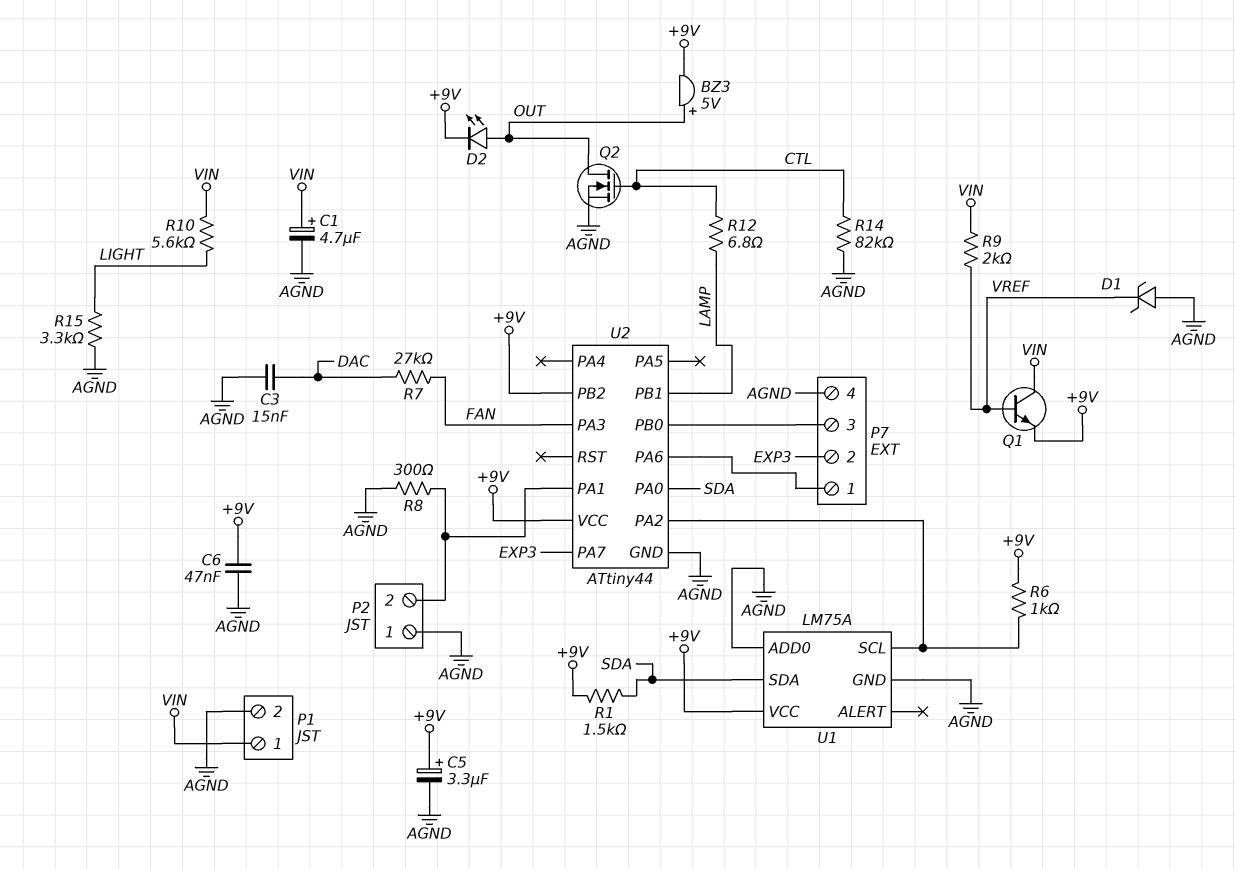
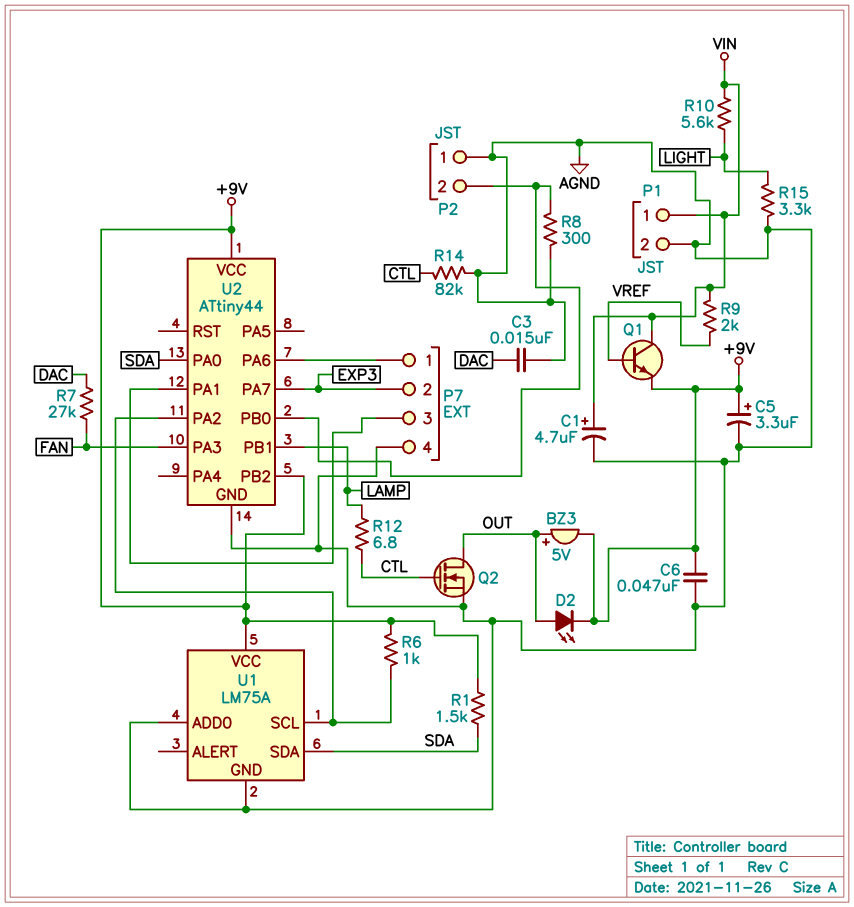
D1: zener (A AGND, K VREF) -> none
U2 pin PA1: P2/2 -> P7/3
U2 pin PB0: P7/3 -> P2/2

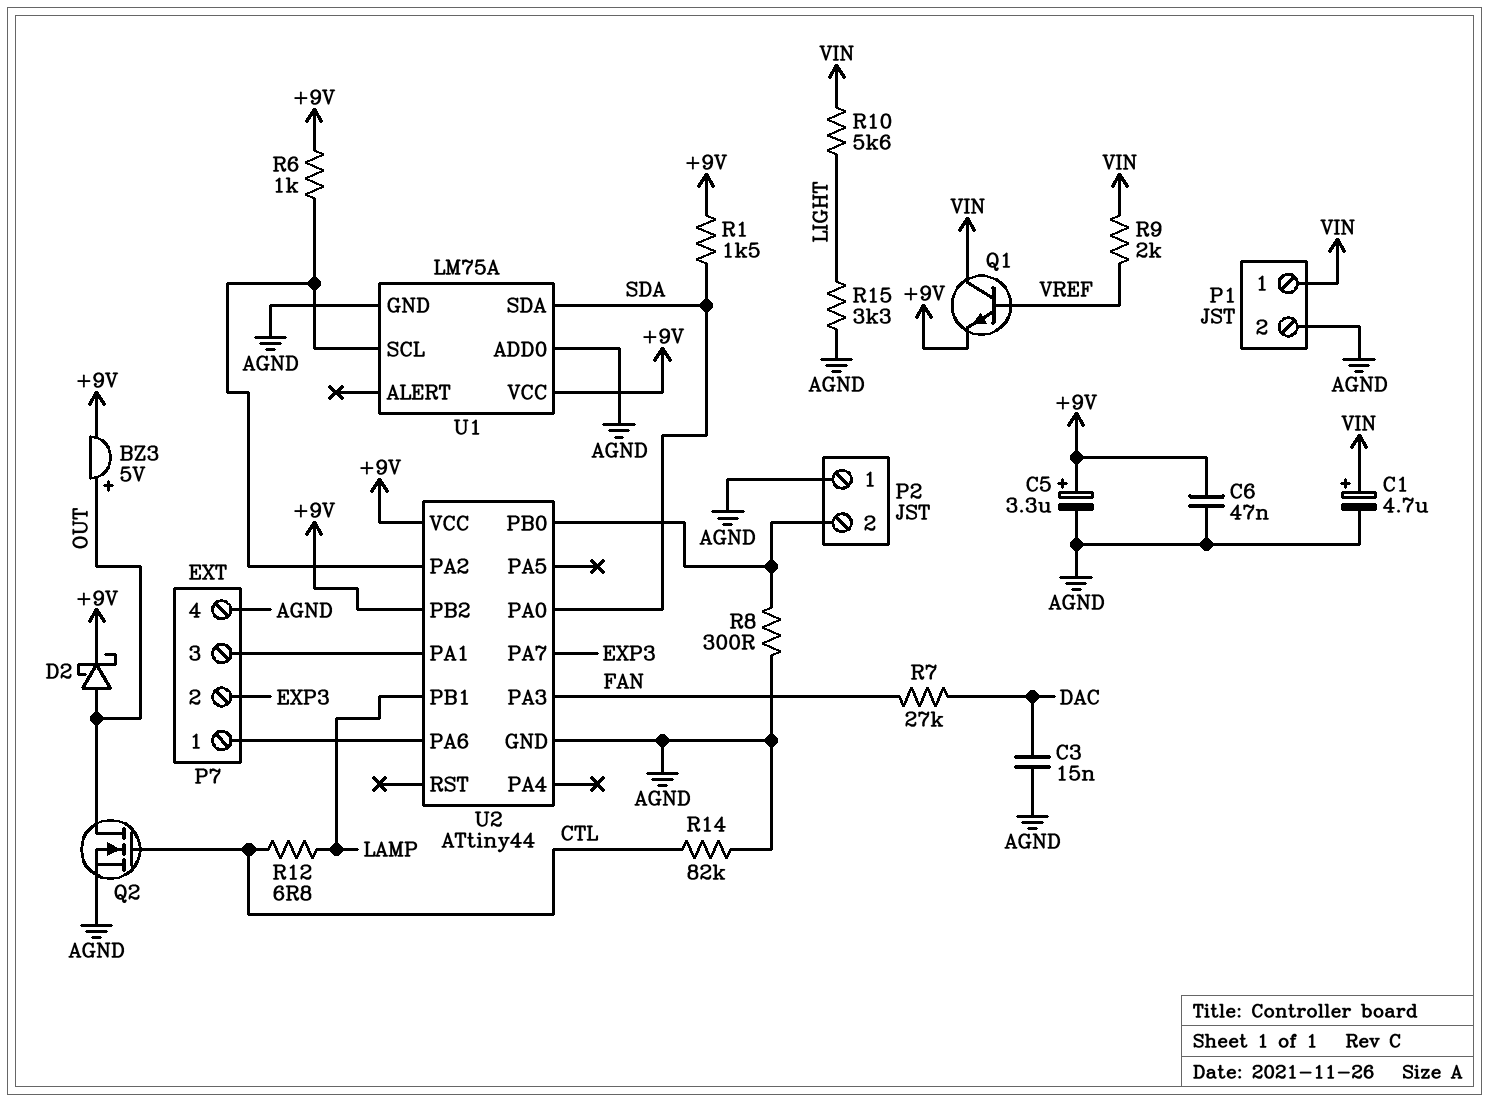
D2: LED (A OUT, K +9V) -> schottky (A OUT, K +9V)

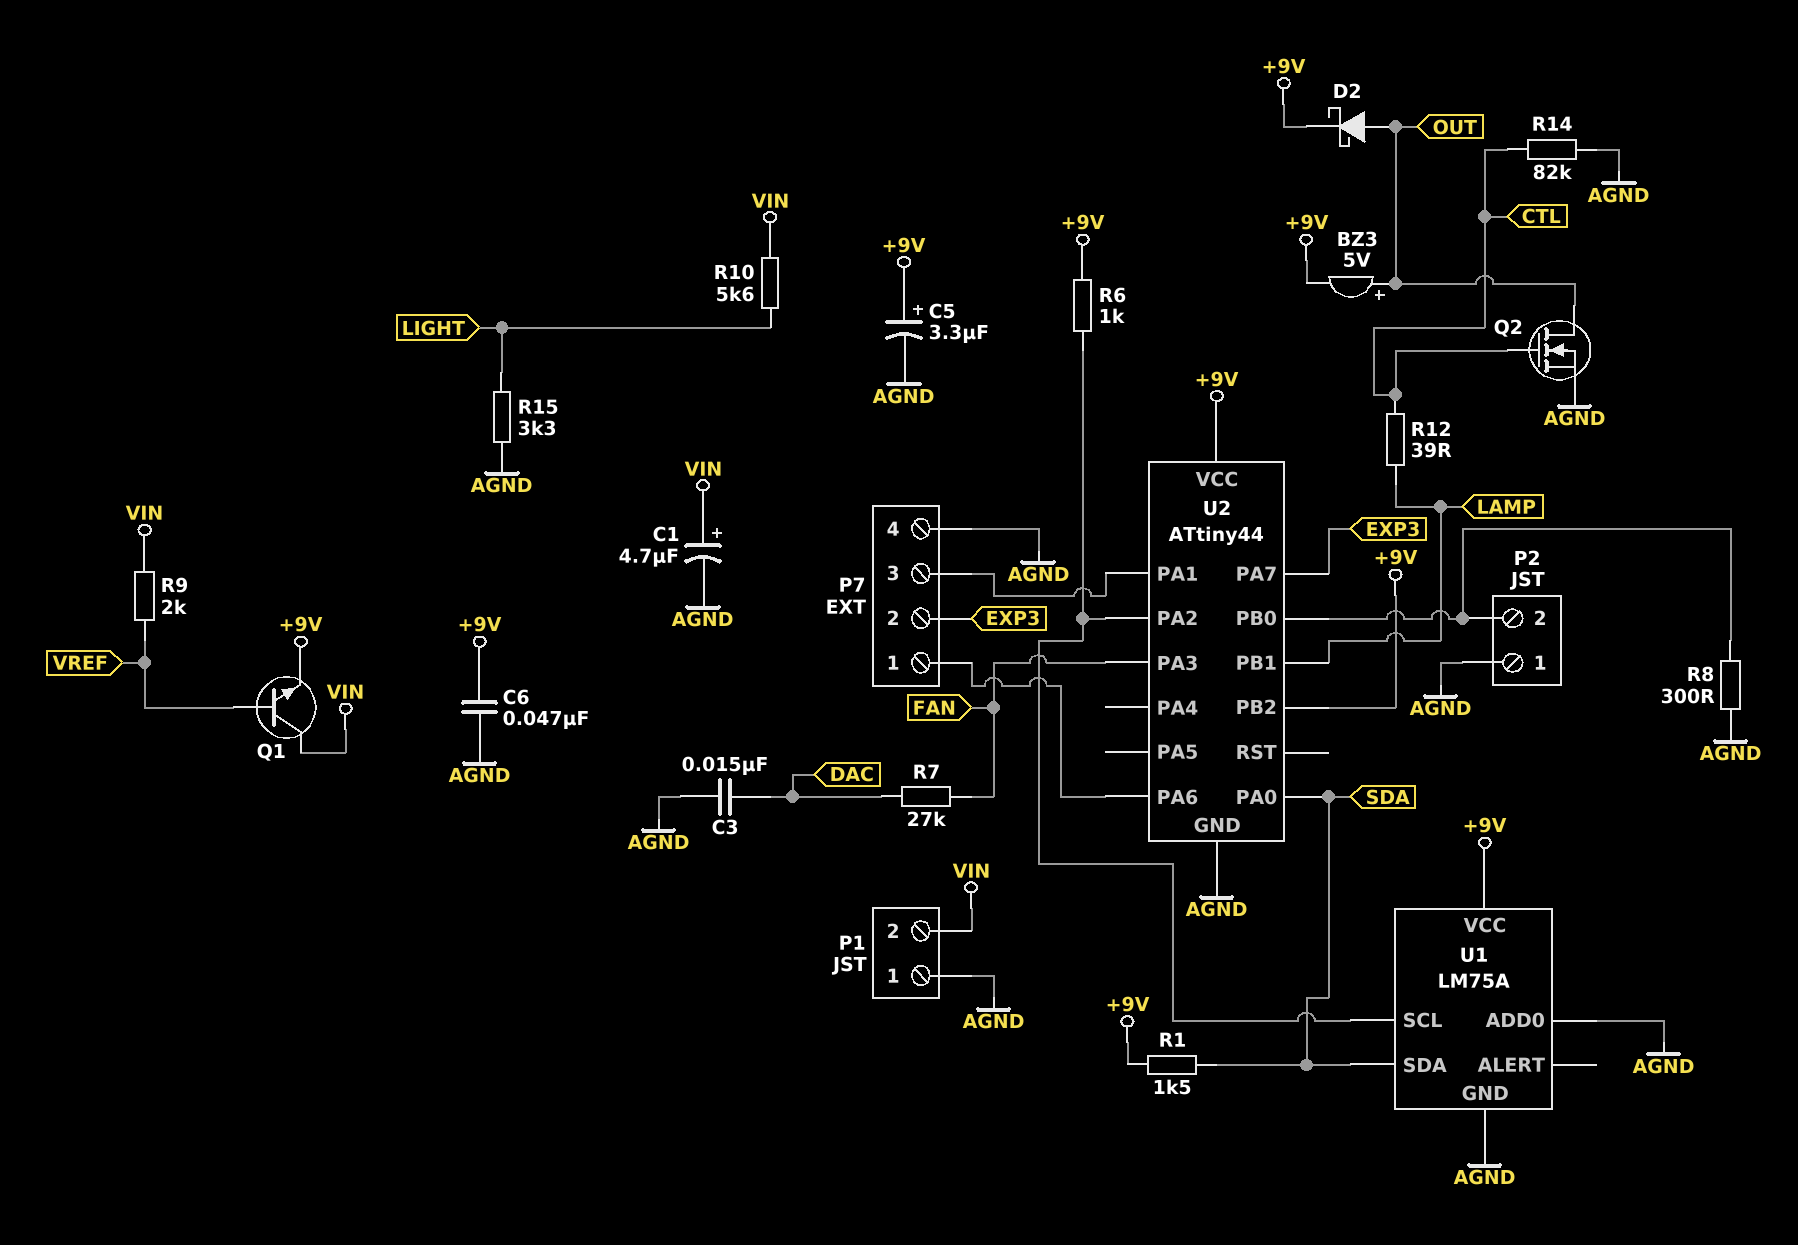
P1 pin 1: VIN -> AGND
P1 pin 2: AGND -> VIN
R12: 6.8 (CTL, LAMP) -> 39 (CTL, LAMP)

